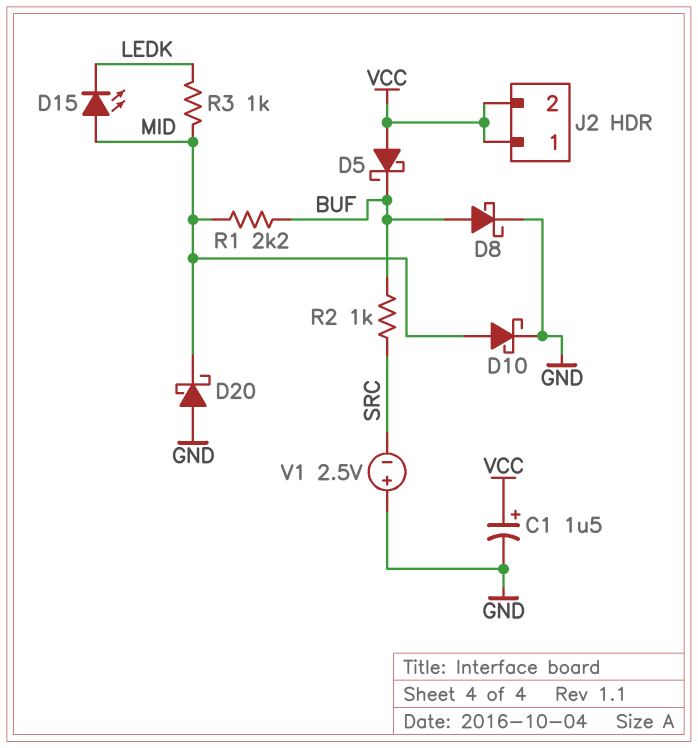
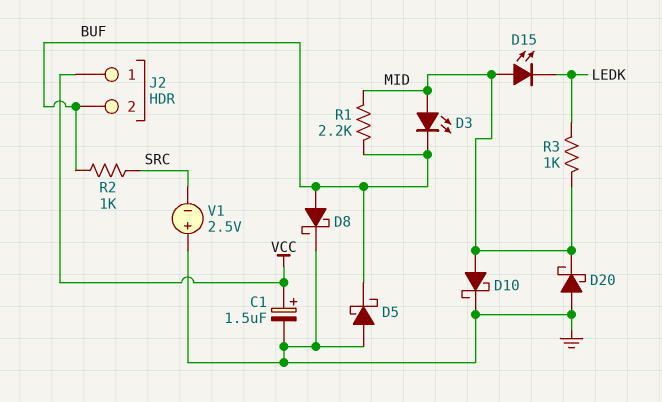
D3: none -> LED (A MID, K BUF)
D5: schottky (A VCC, K BUF) -> schottky (A GND, K BUF)
J2 pin 2: VCC -> BUF

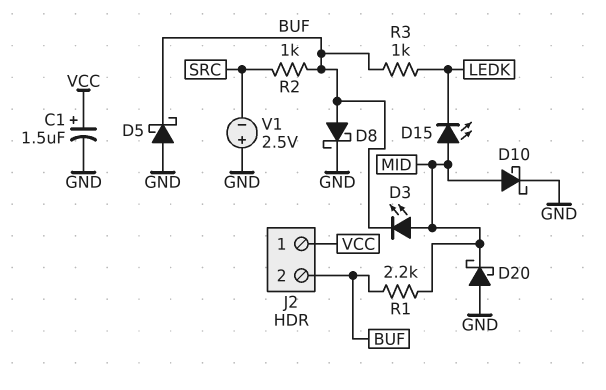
R3: 1k (LEDK, MID) -> 1k (BUF, LEDK)

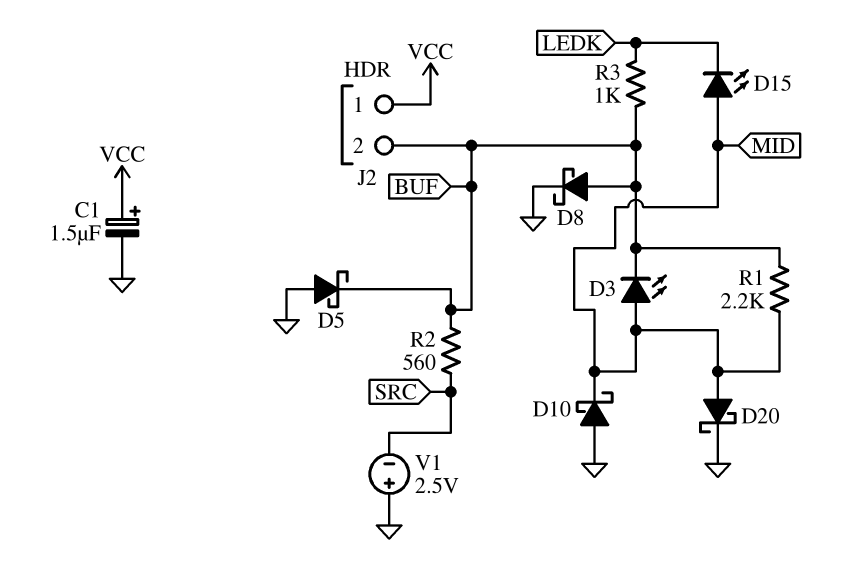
D10: schottky (A MID, K GND) -> schottky (A GND, K MID)
D20: schottky (A GND, K MID) -> schottky (A MID, K GND)
R2: 1k (BUF, SRC) -> 560 (BUF, SRC)

